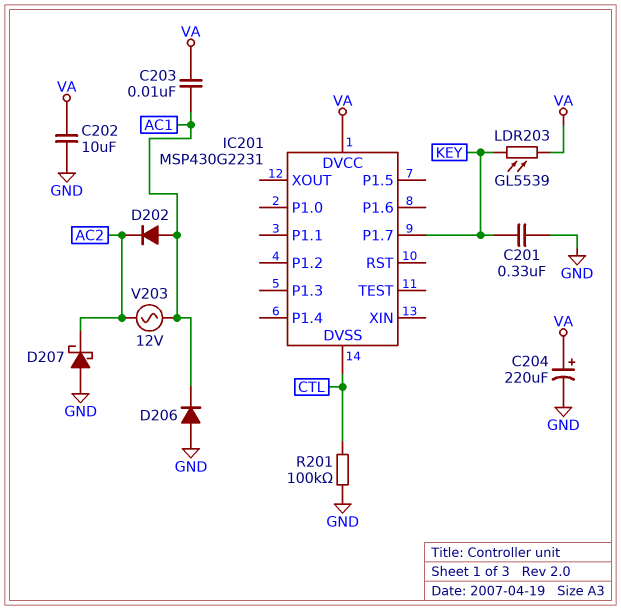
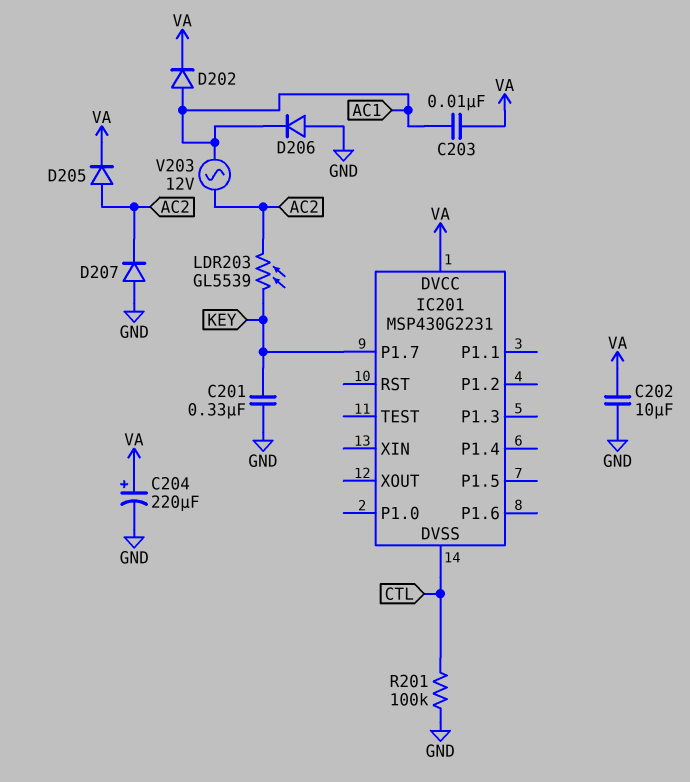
D202: diode (A AC1, K AC2) -> diode (A AC1, K VA)
D205: none -> diode (A AC2, K VA)
D207: schottky (A GND, K AC2) -> diode (A GND, K AC2)
LDR203: GL5539 (KEY, VA) -> GL5539 (AC2, KEY)

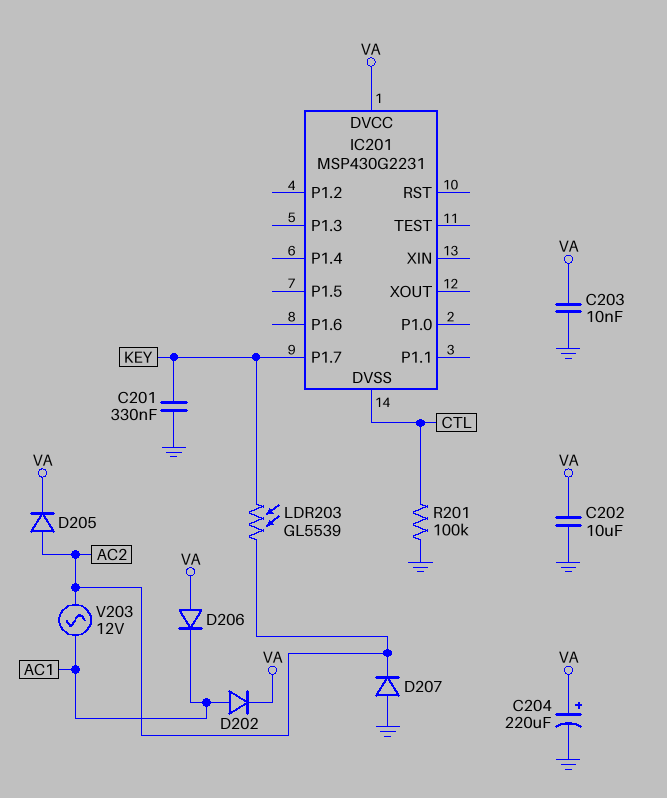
C203: 10nF (AC1, VA) -> 10nF (GND, VA)
D206: diode (A GND, K AC1) -> diode (A VA, K AC1)

